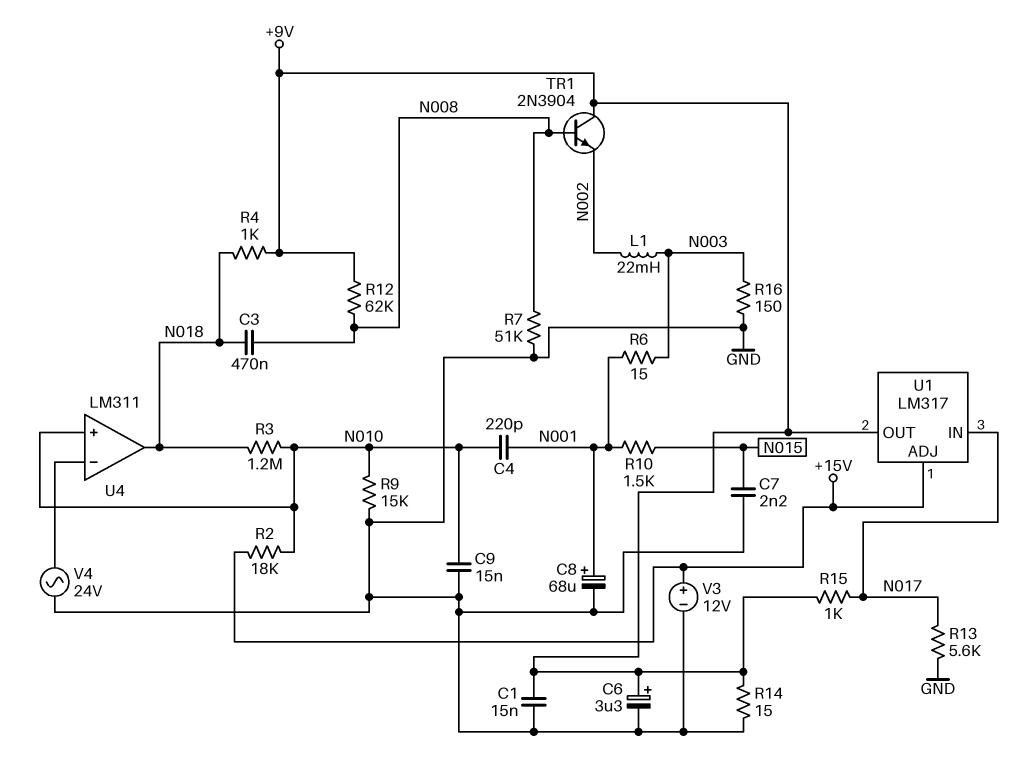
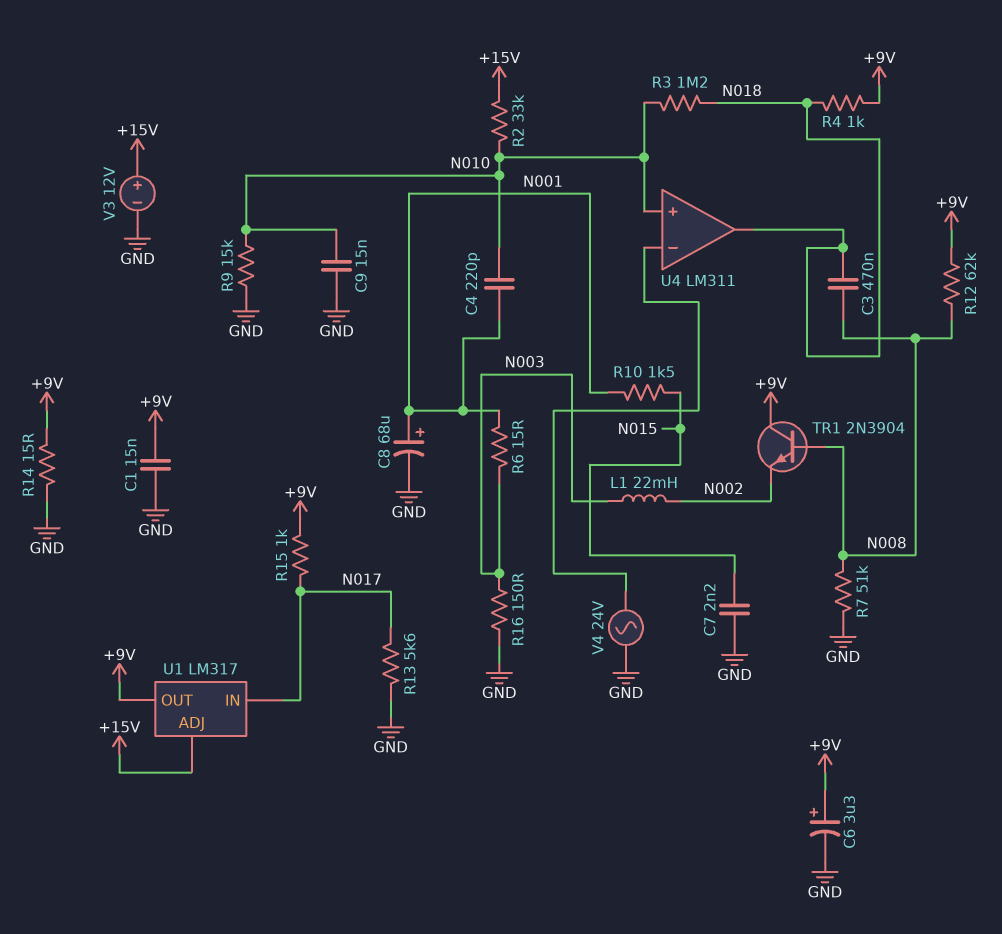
R2: 18k (+15V, N010) -> 33k (+15V, N010)

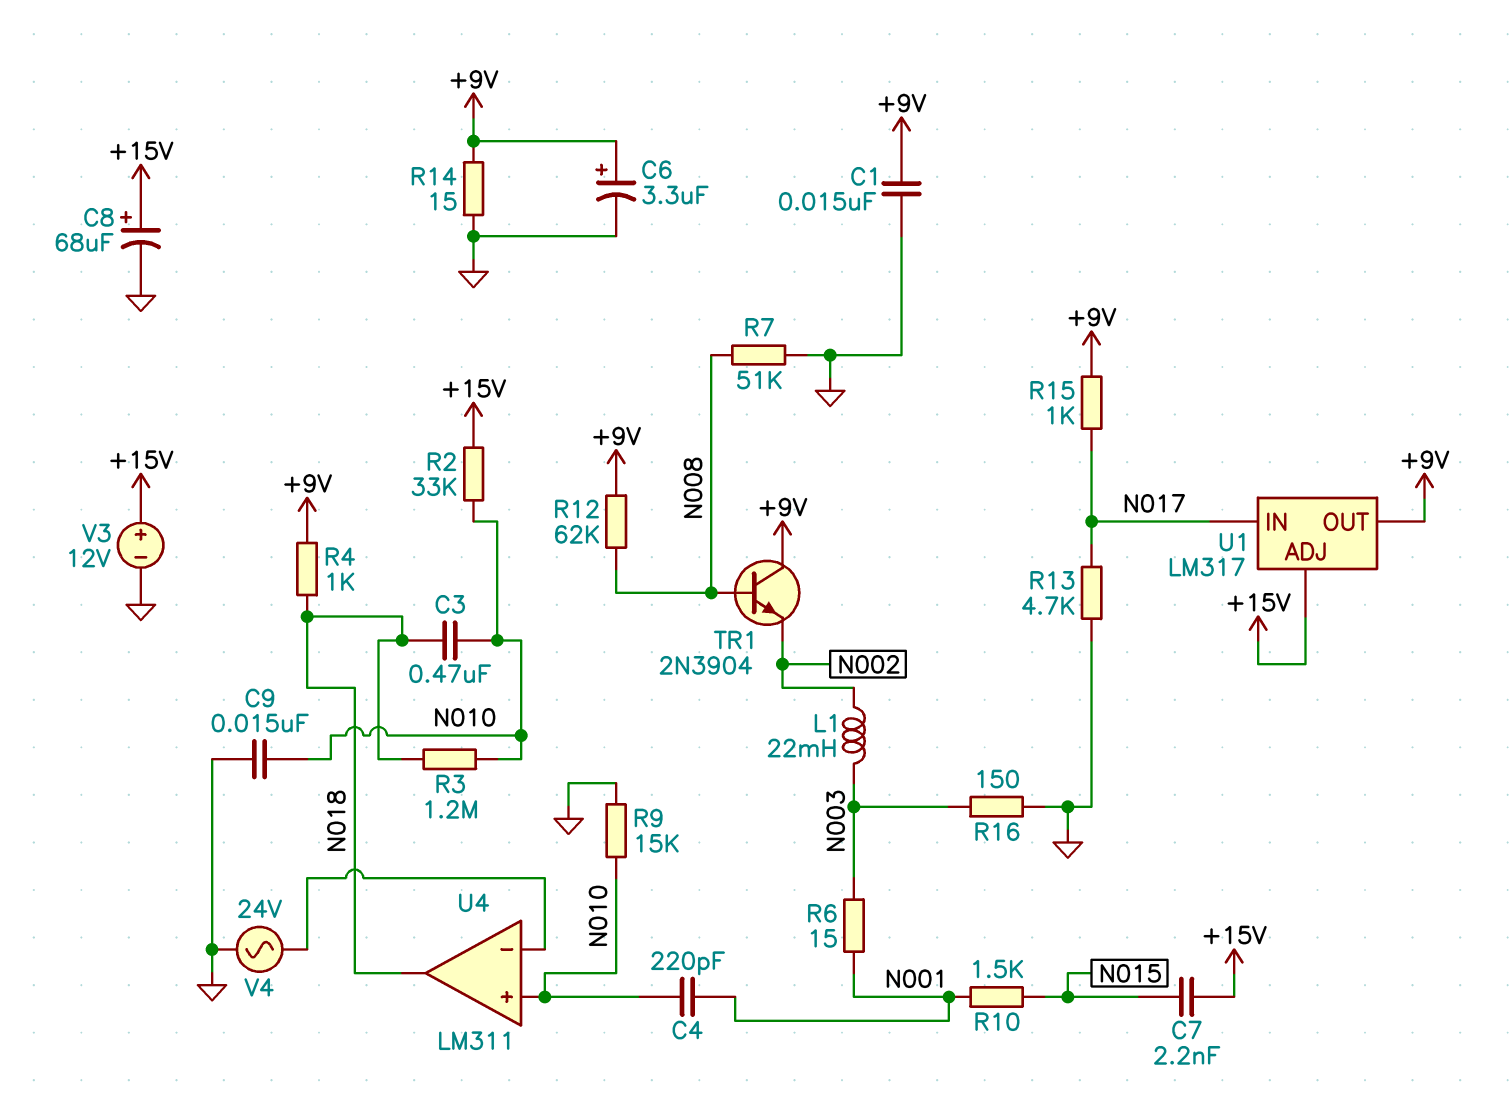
C3: 470nF (N008, N018) -> 470nF (N010, N018)
C7: 2.2nF (GND, N015) -> 2.2nF (+15V, N015)
C8: 68uF (plus N001, minus GND) -> 68uF (plus +15V, minus GND)
R13: 5.6k (GND, N017) -> 4.7k (GND, N017)

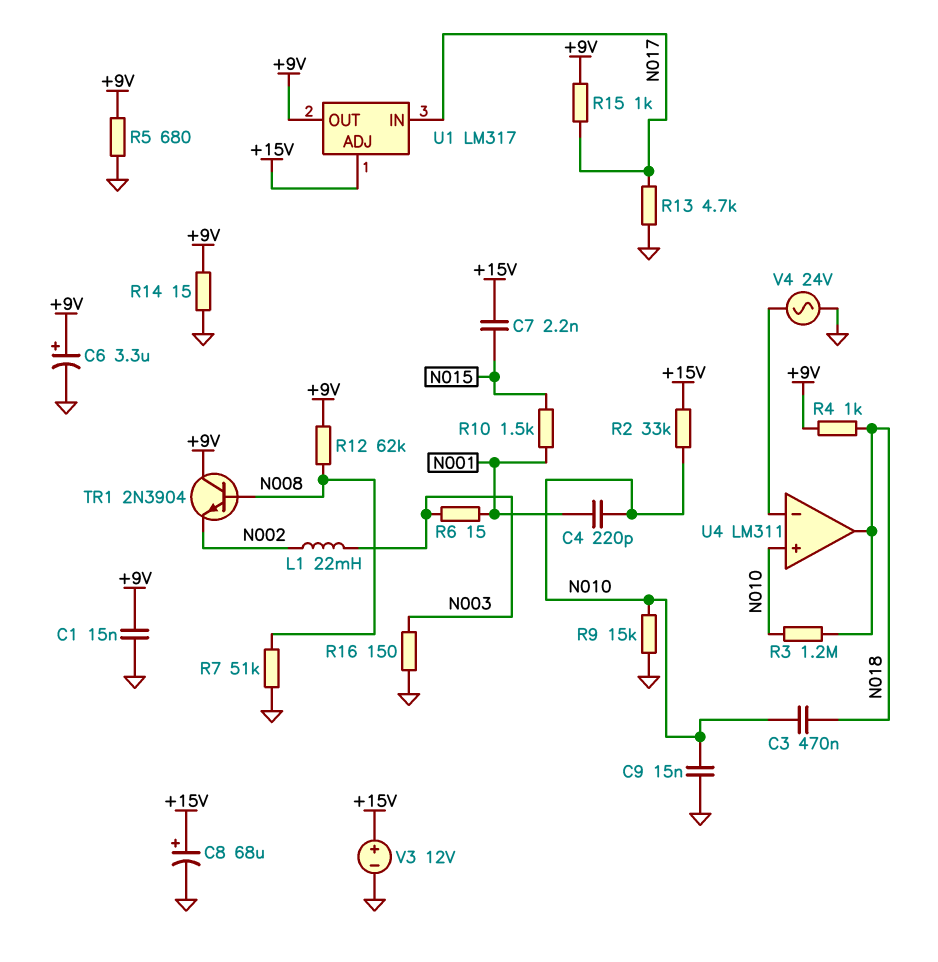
R5: none -> 680 (+9V, GND)

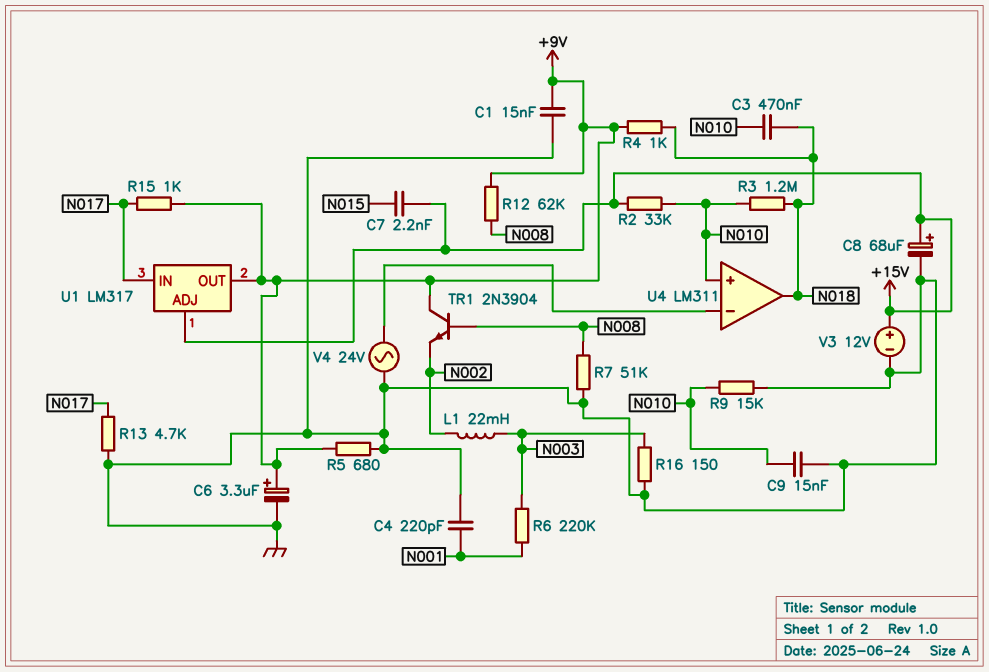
C4: 220pF (N001, N010) -> 220pF (GND, N001)
R6: 15 (N001, N003) -> 220k (N001, N003)
R10: 1.5k (N001, N015) -> none
R14: 15 (+9V, GND) -> none

